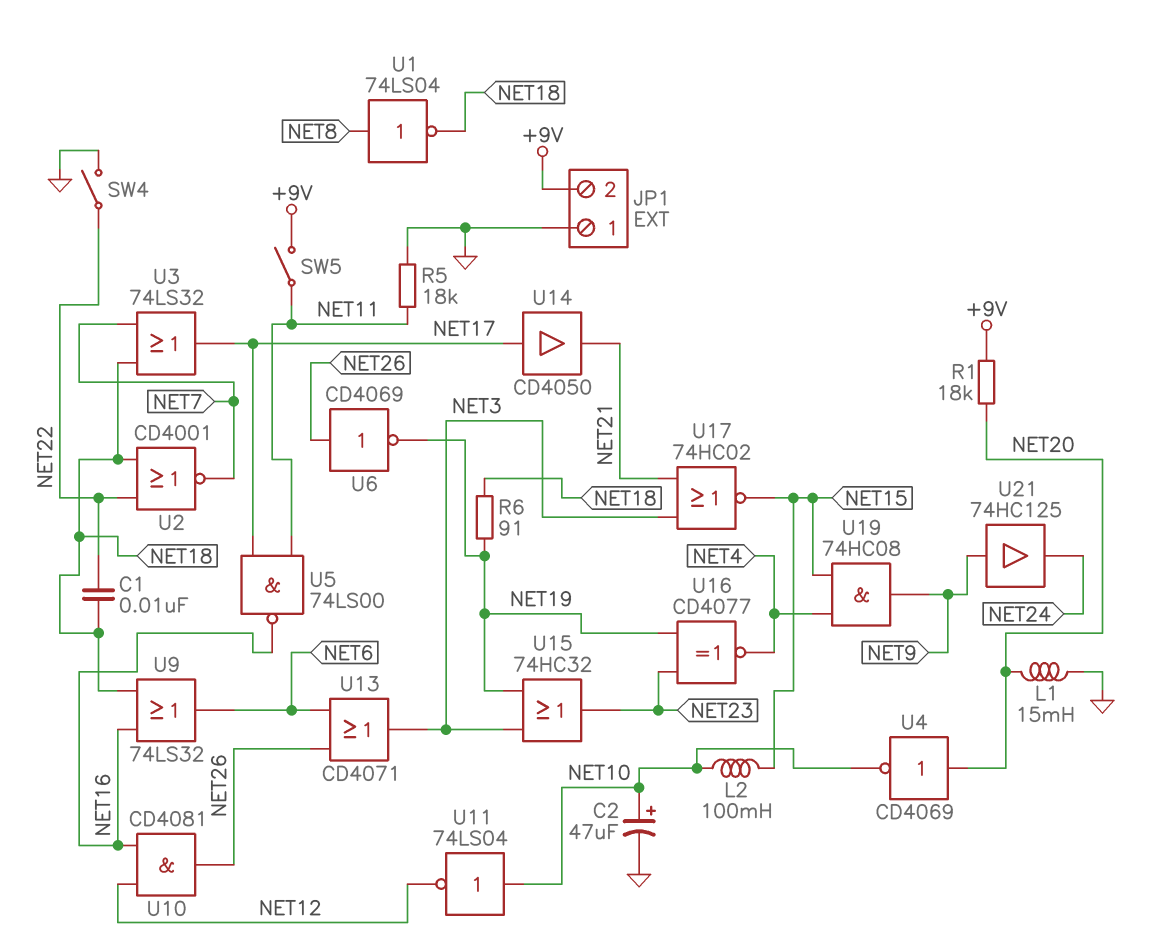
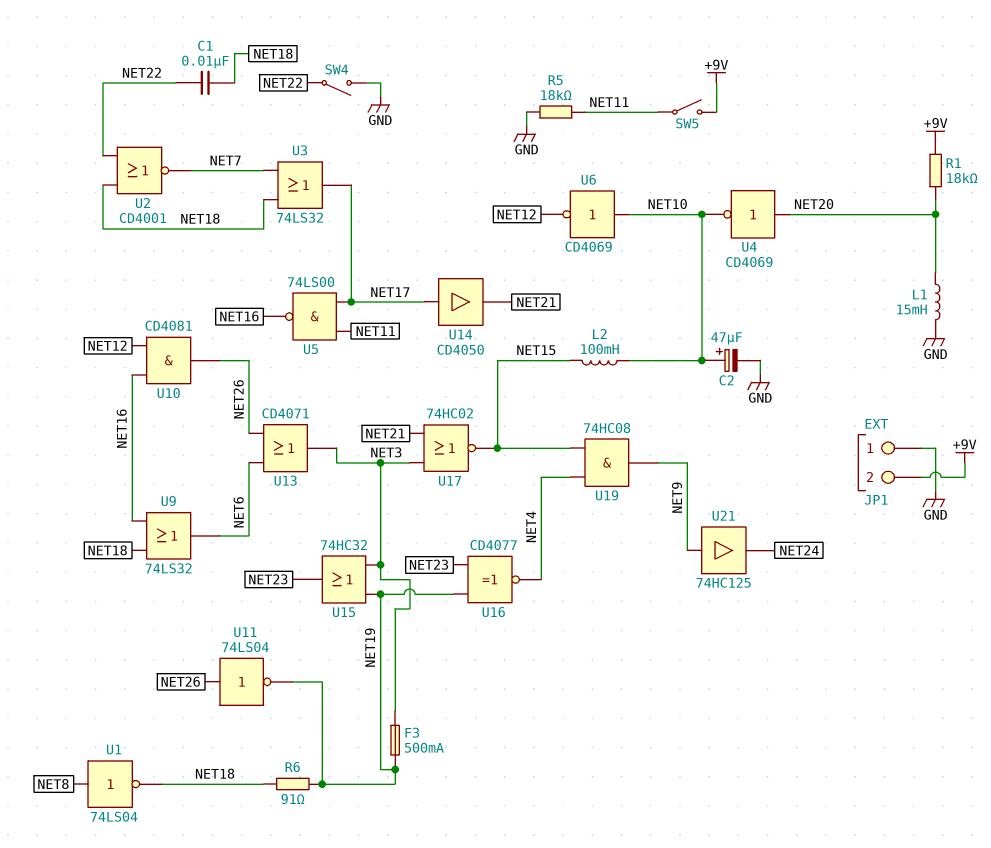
F3: none -> 500mA (NET3, NET19)
U6: NOT CD4069 (in NET26, out NET19) -> NOT CD4069 (in NET10, out NET12)
U11: NOT 74LS04 (in NET10, out NET12) -> NOT 74LS04 (in NET26, out NET19)

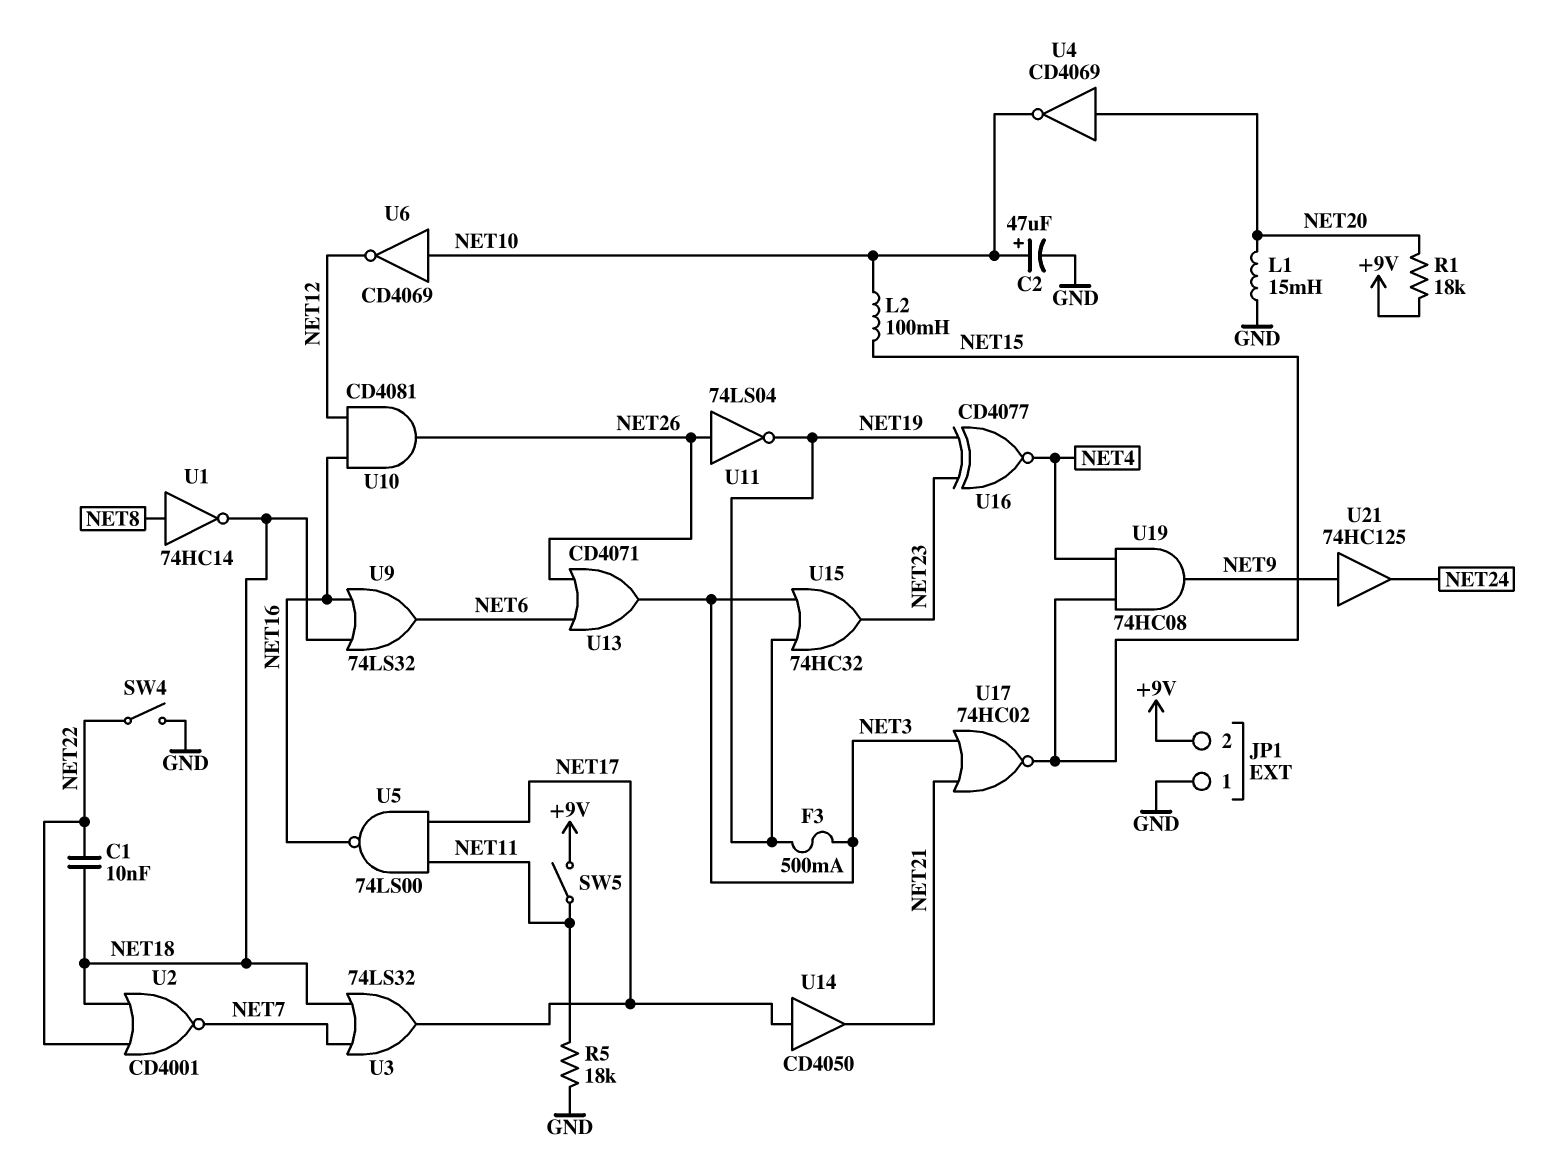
R6: 91 (NET18, NET19) -> none
U1: NOT 74LS04 (in NET8, out NET18) -> NOT 74HC14 (in NET8, out NET18)

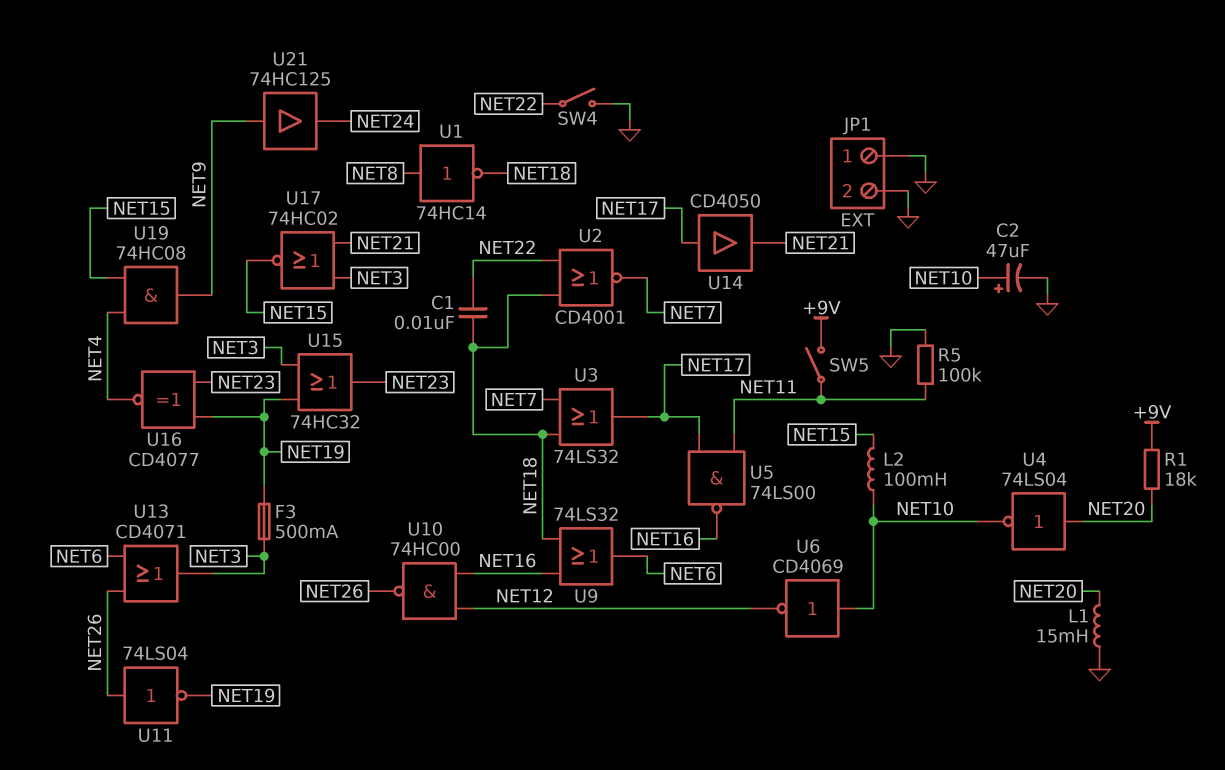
JP1 pin 2: +9V -> GND
R5: 18k (GND, NET11) -> 100k (GND, NET11)
U4: NOT CD4069 (in NET20, out NET10) -> NOT 74LS04 (in NET20, out NET10)
U10: AND CD4081 (in NET12, in NET16, out NET26) -> NAND 74HC00 (in NET12, in NET16, out NET26)

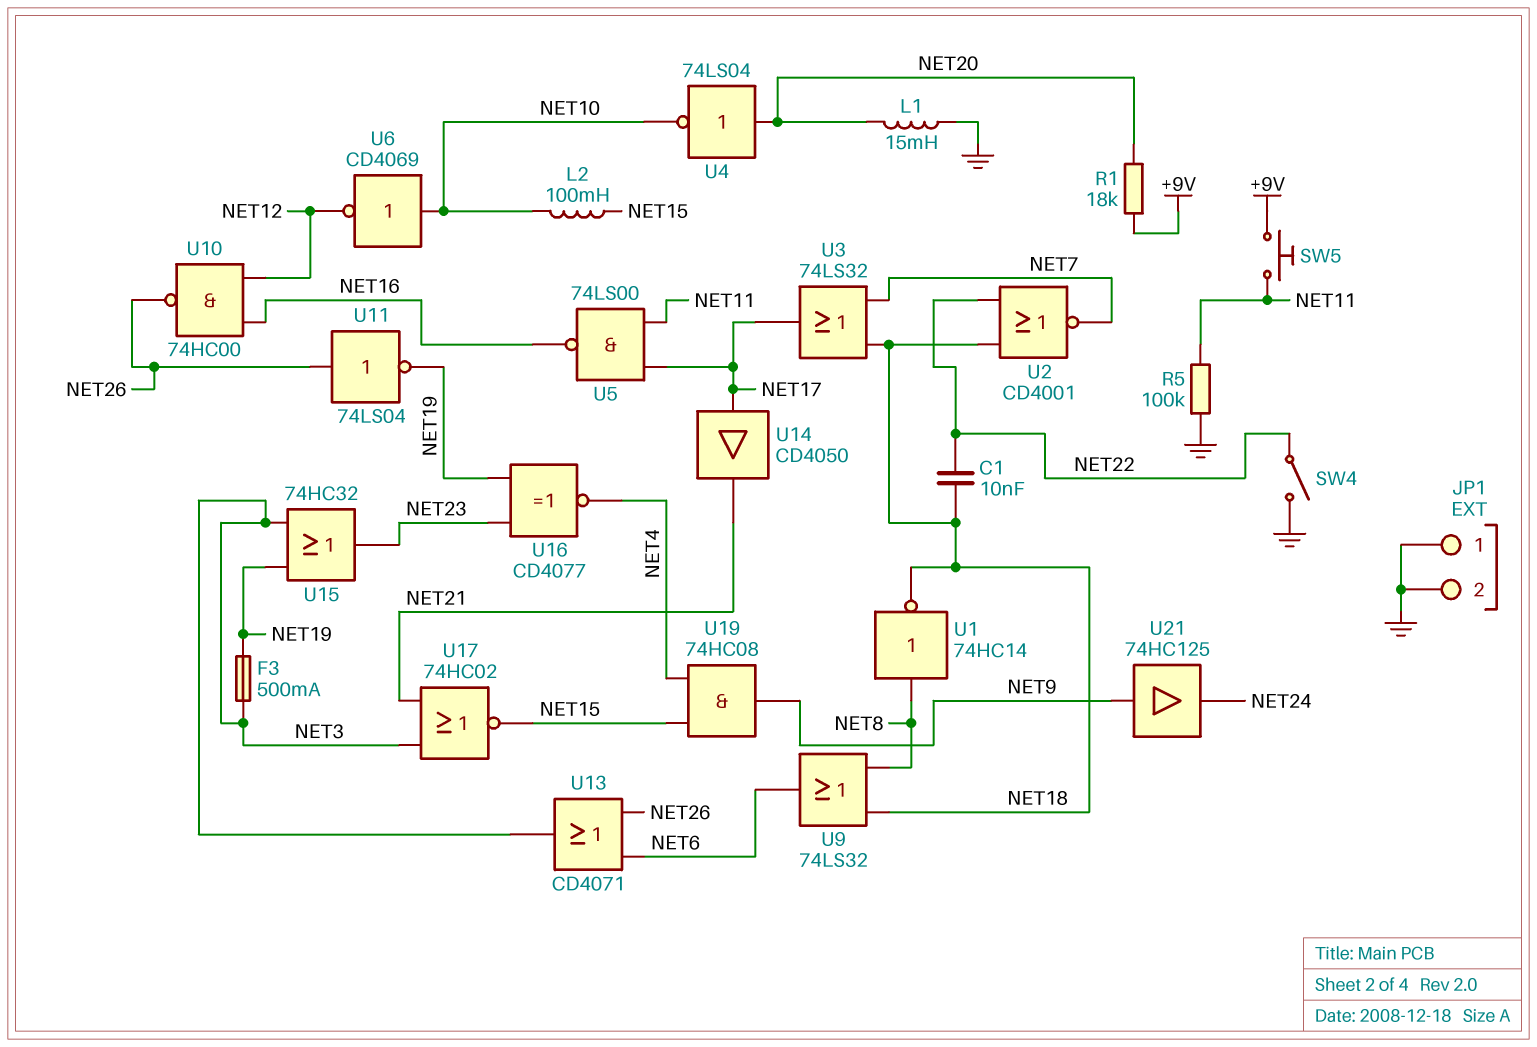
C2: 47uF (plus NET10, minus GND) -> none
SW5: switch (+9V, NET11) -> button (+9V, NET11)
U9: OR 74LS32 (in NET16, in NET18, out NET6) -> OR 74LS32 (in NET8, in NET18, out NET6)

